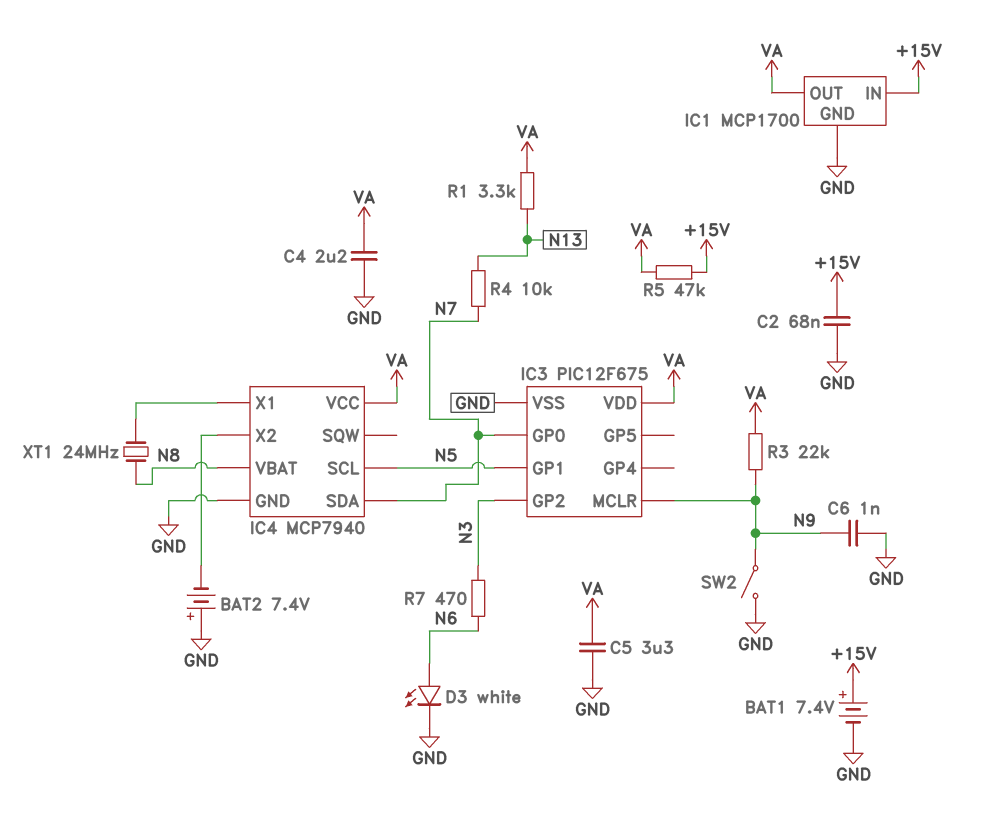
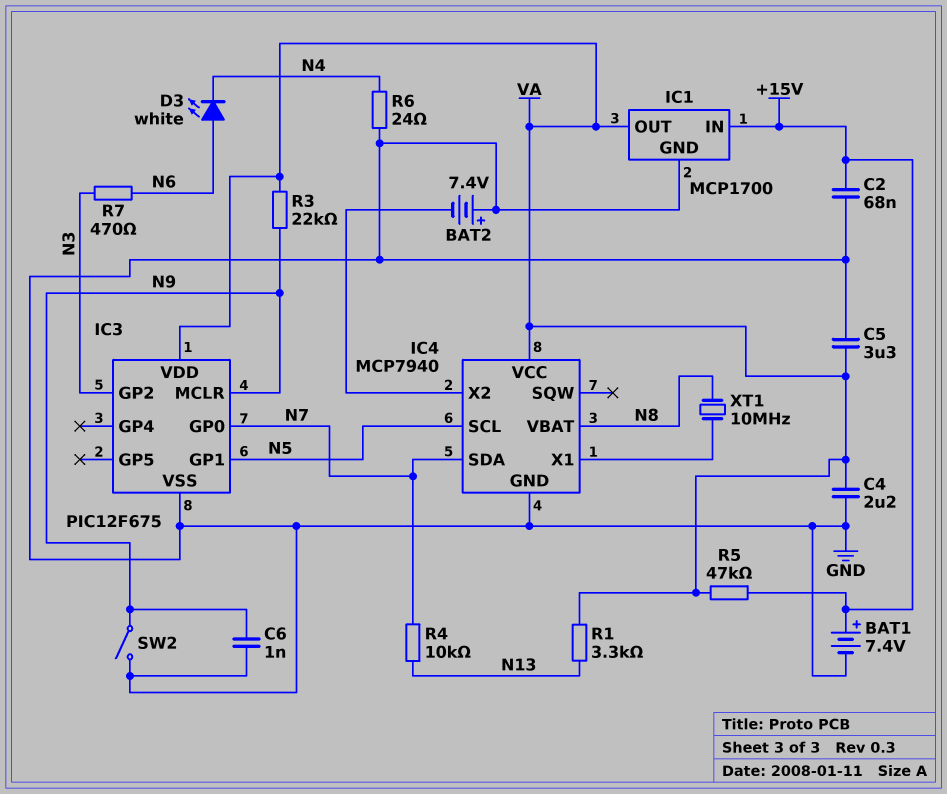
D3: LED white (A N6, K GND) -> LED white (A N6, K N4)
R6: none -> 24 (GND, N4)
XT1: 24MHz (IC4/X1, N8) -> 10MHz (IC4/X1, N8)

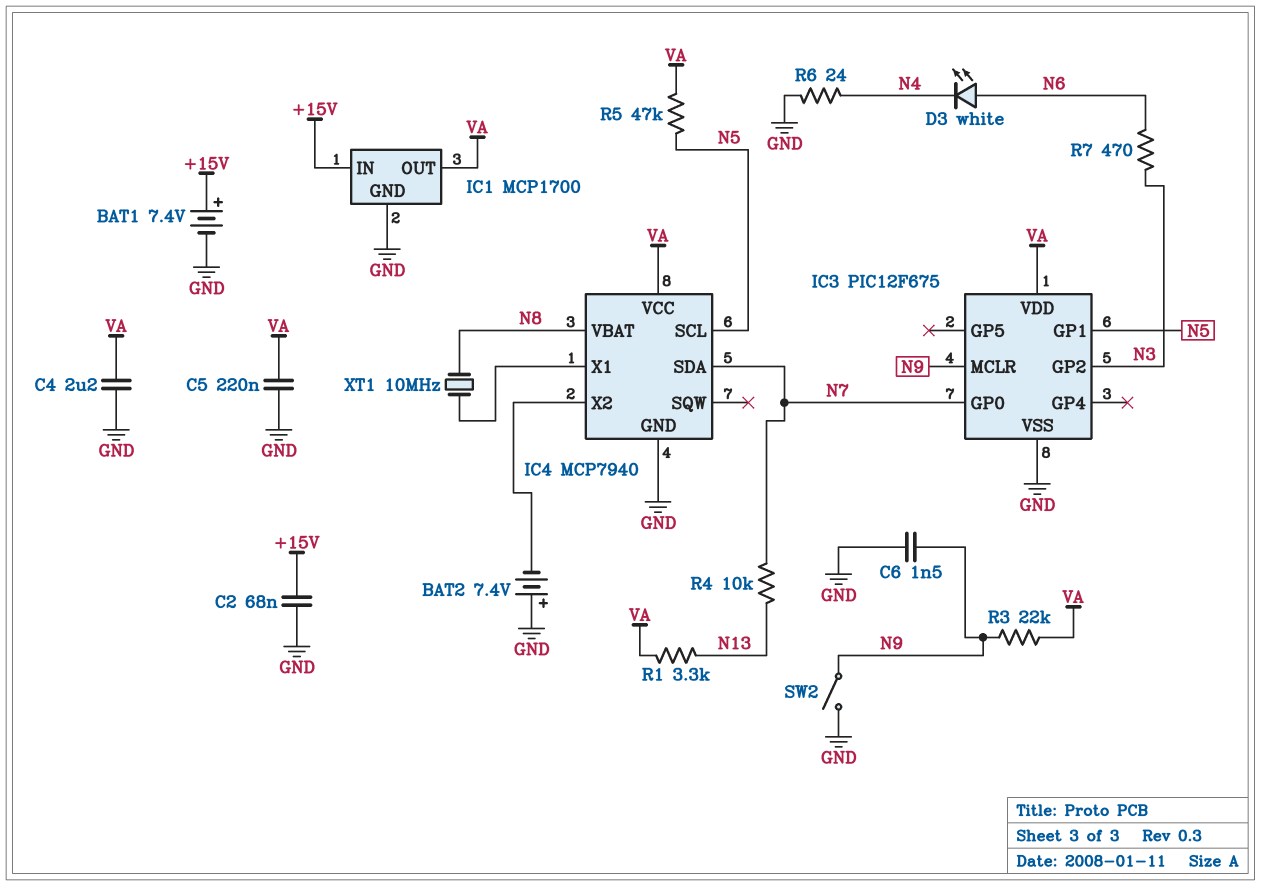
C5: 3.3uF (GND, VA) -> 220nF (GND, VA)
C6: 1nF (GND, N9) -> 1.5nF (GND, N9)
R5: 47k (+15V, VA) -> 47k (N5, VA)

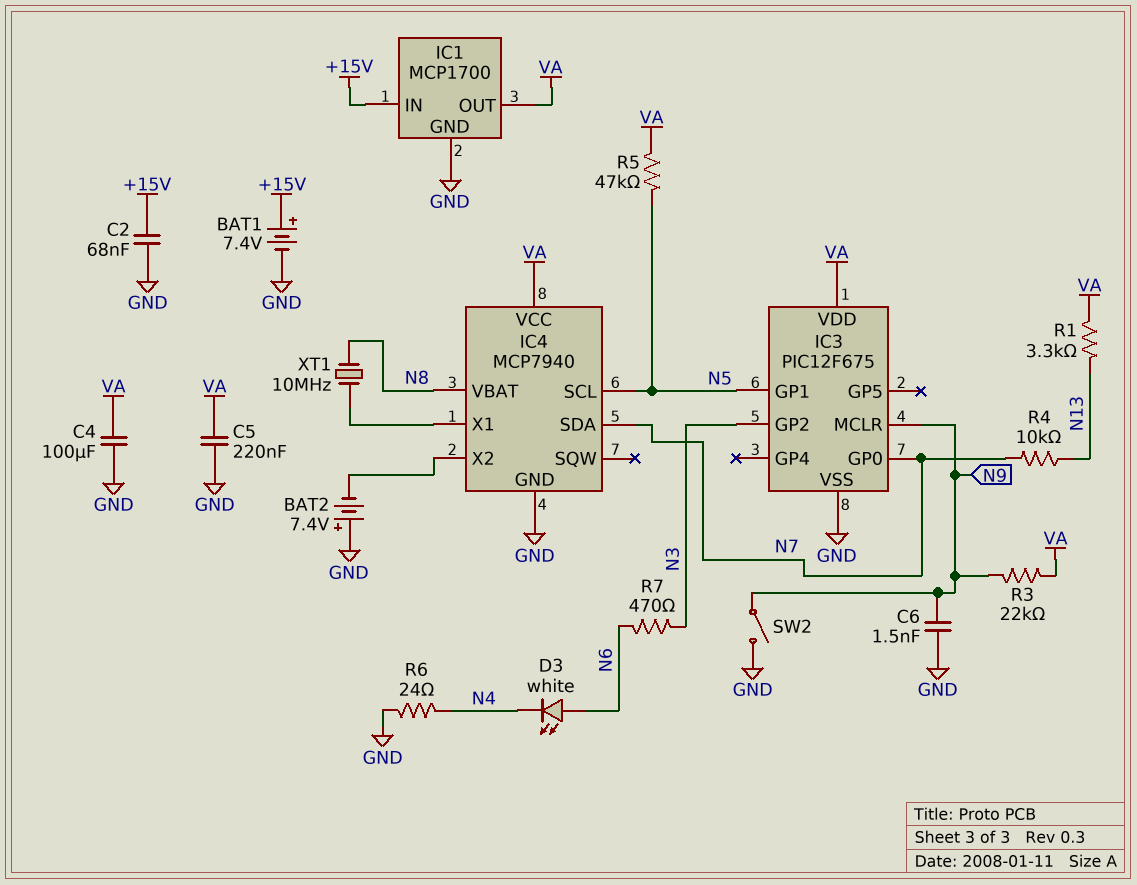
C4: 2.2uF (GND, VA) -> 100uF (GND, VA)

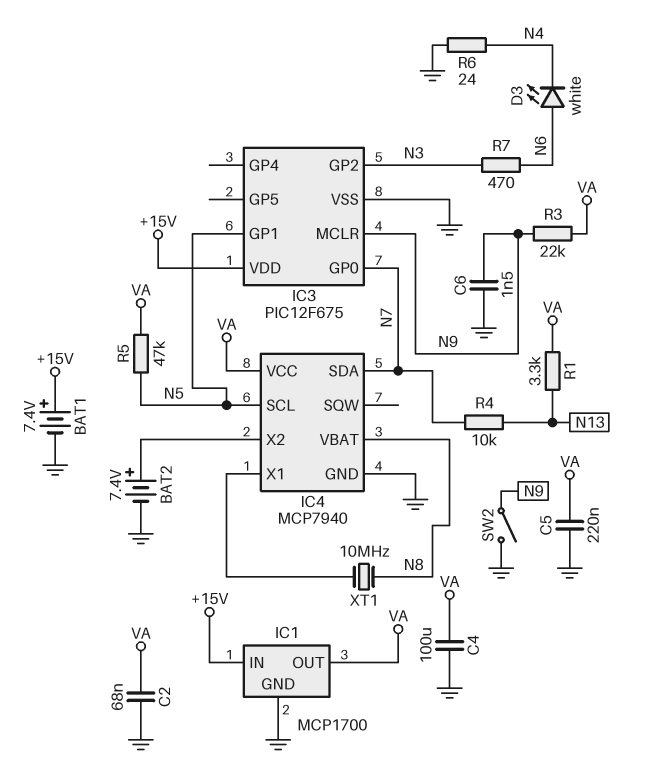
BAT2: 7.4V (plus GND, minus IC4/X2) -> 7.4V (plus IC4/X2, minus GND)
C2: 68nF (+15V, GND) -> 68nF (GND, VA)
IC3 pin VDD: VA -> +15V

